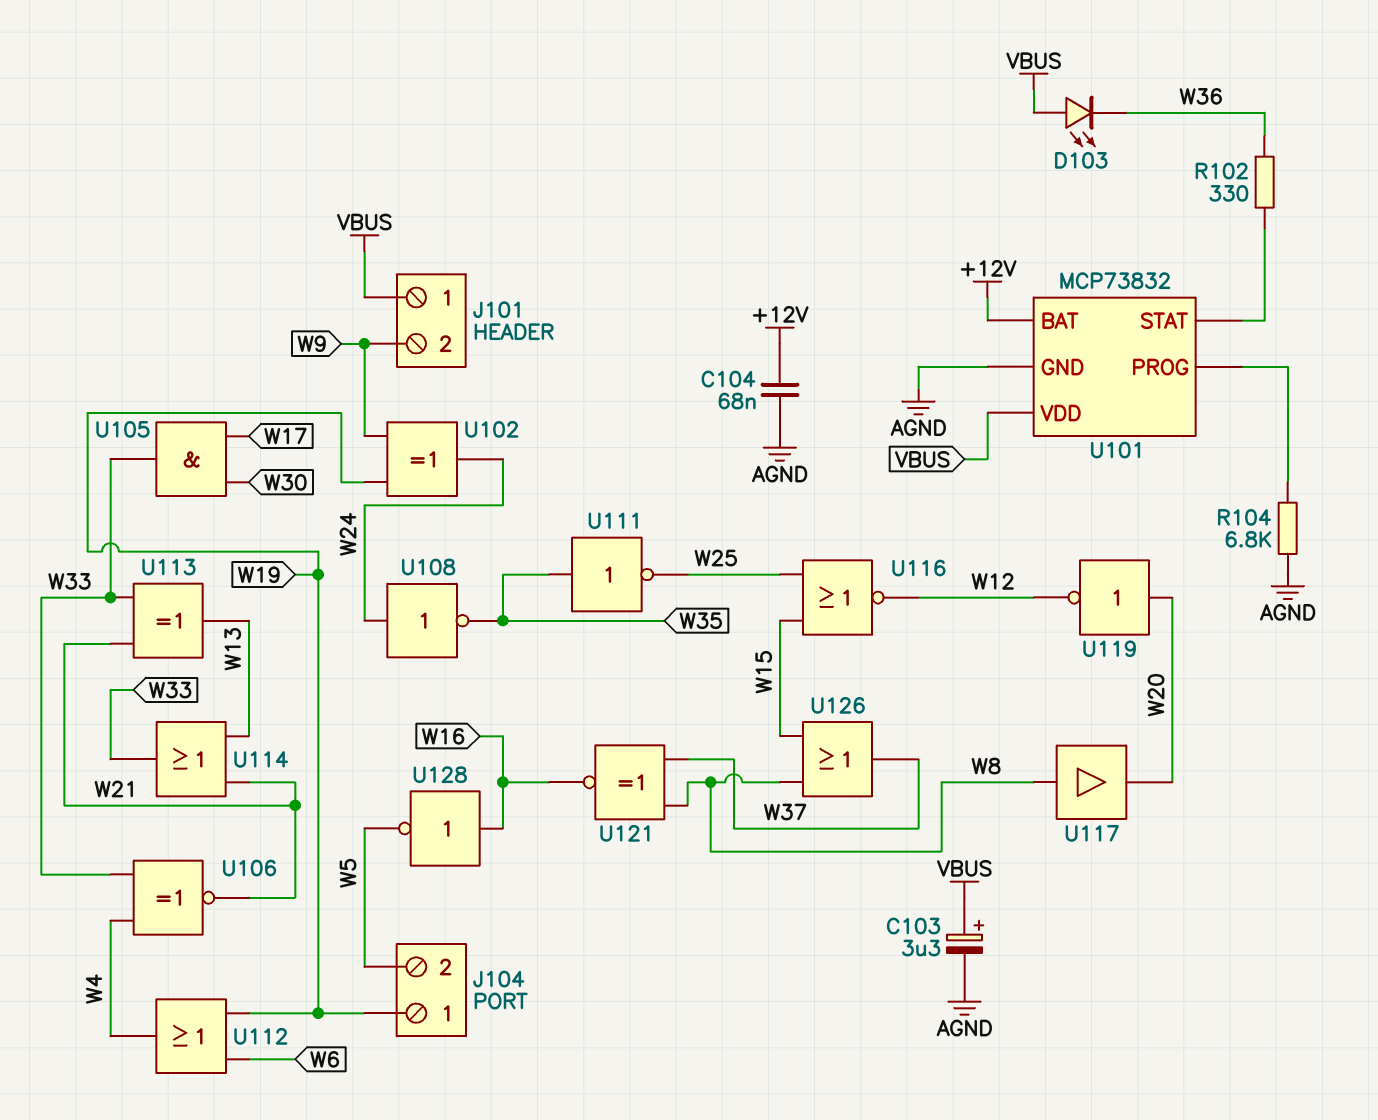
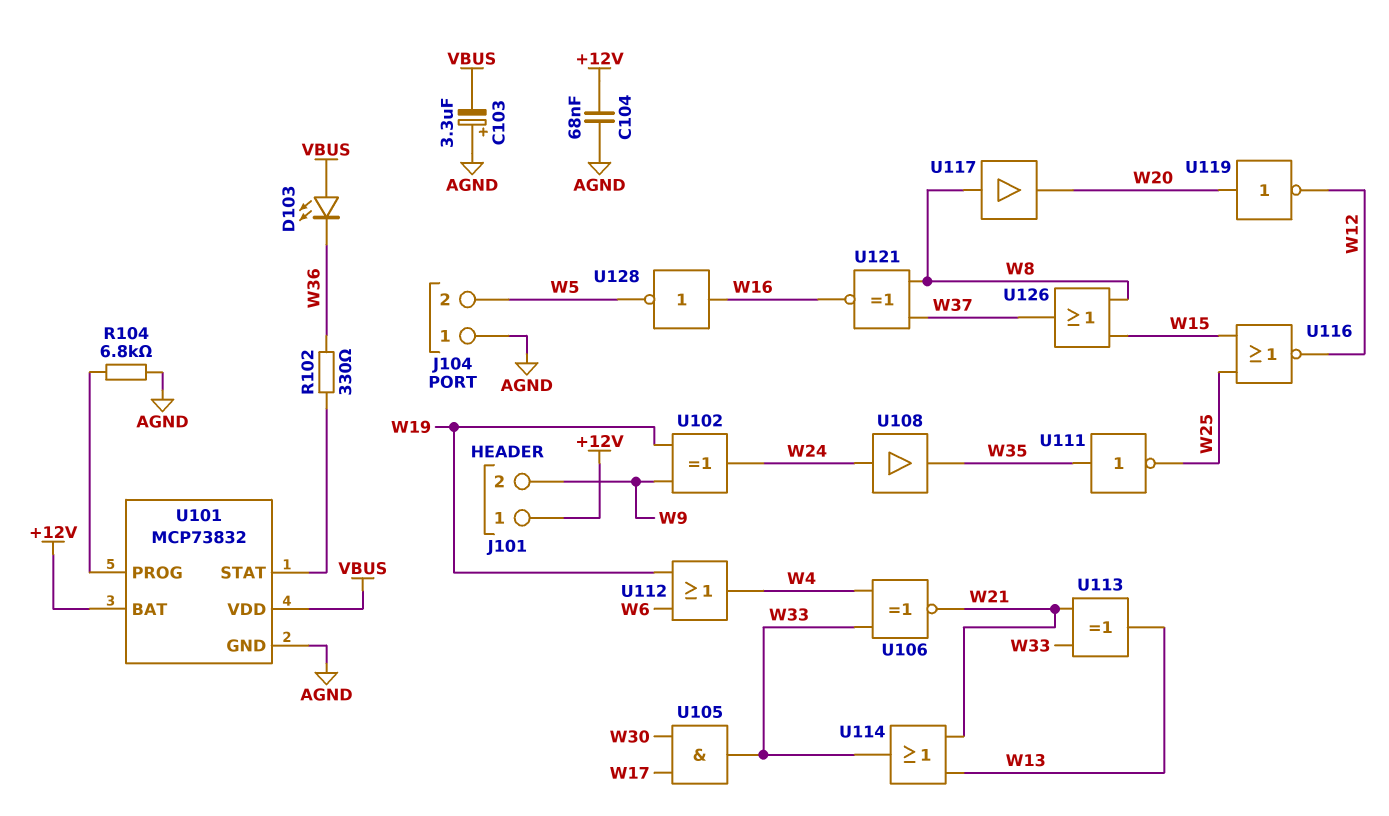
C103: 3.3uF (plus VBUS, minus AGND) -> 3.3uF (plus AGND, minus VBUS)
J101 pin 1: VBUS -> +12V
J104 pin 1: W19 -> AGND
U108: NOT (in W24, out W35) -> buffer (in W24, out W35)

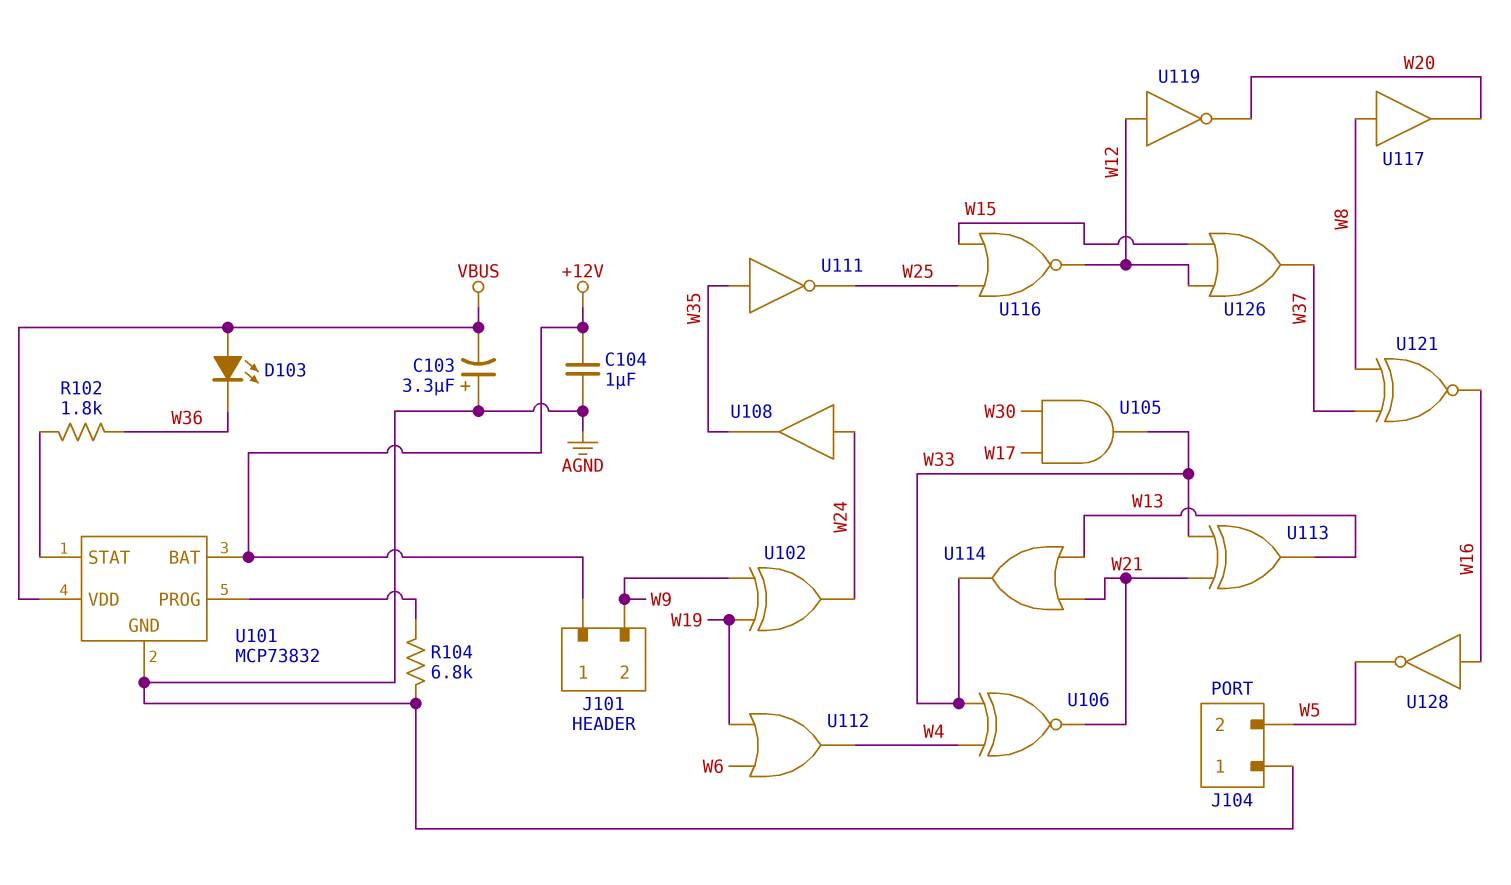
C104: 68nF (+12V, AGND) -> 1uF (+12V, AGND)
R102: 330 (U101/STAT, W36) -> 1.8k (U101/STAT, W36)
U119: NOT (in W20, out W12) -> NOT (in W12, out W20)
U126: OR (in W8, in W15, out W37) -> OR (in W12, in W15, out W37)

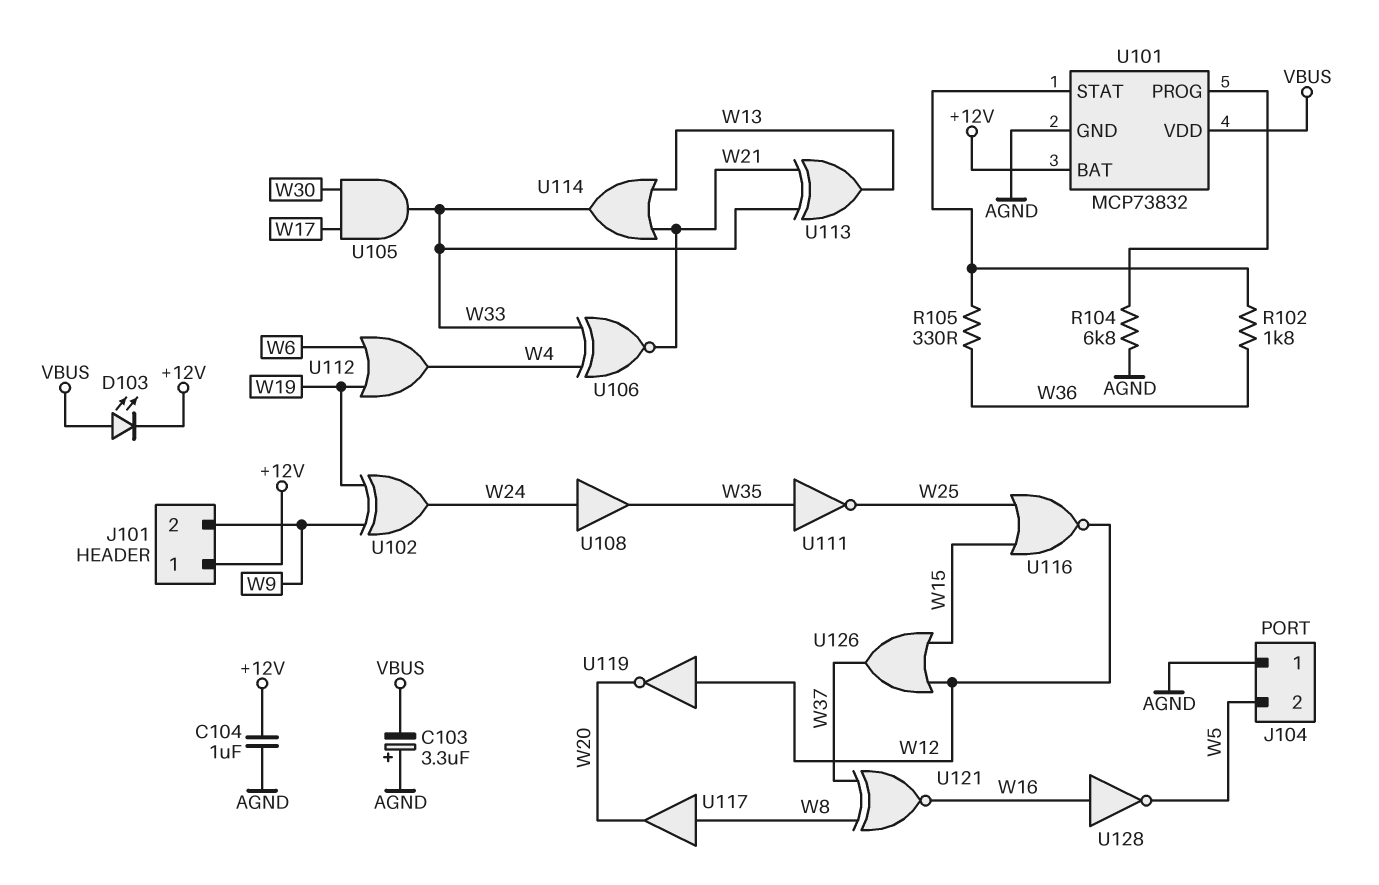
D103: LED (A VBUS, K W36) -> LED (A VBUS, K +12V)
R105: none -> 330 (U101/STAT, W36)

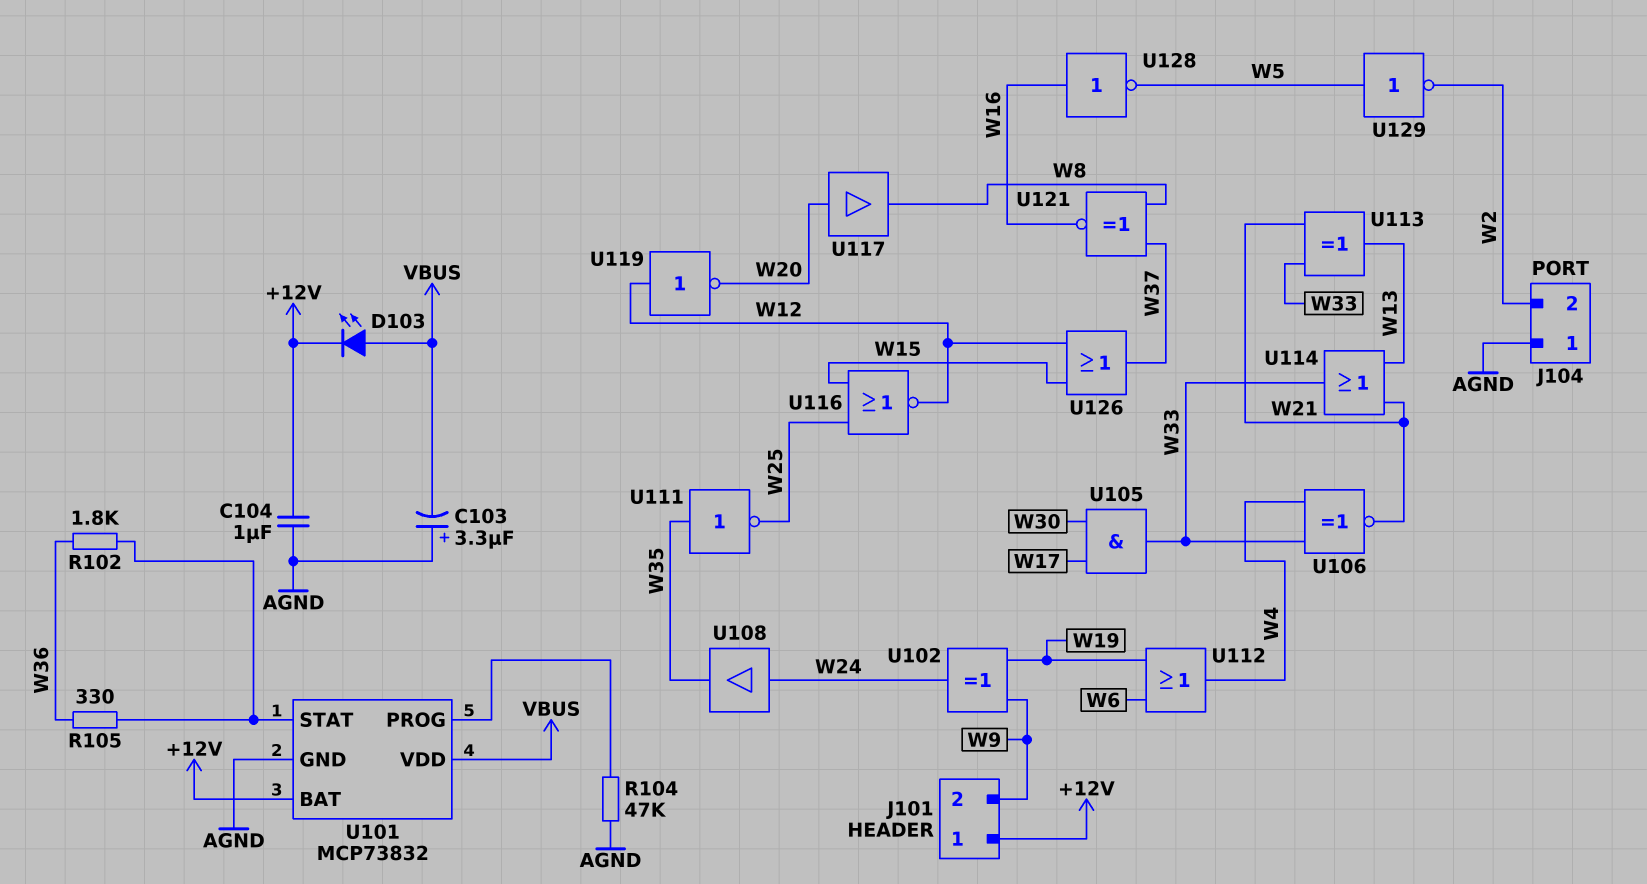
J104 pin 2: W5 -> W2
R104: 6.8k (AGND, U101/PROG) -> 47k (AGND, U101/PROG)
U117: buffer (in W8, out W20) -> buffer (in W20, out W8)
U129: none -> NOT (in W5, out W2)

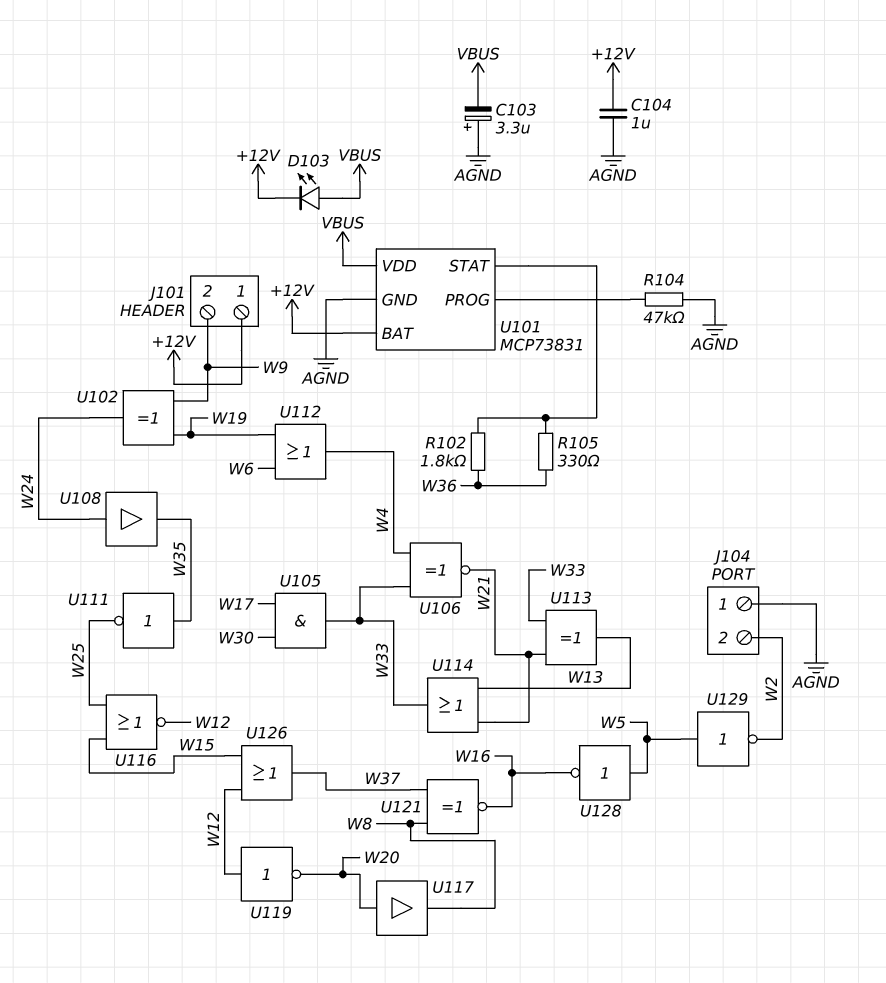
U101: MCP73832 -> MCP73831
U128: NOT (in W16, out W5) -> NOT (in W5, out W16)

